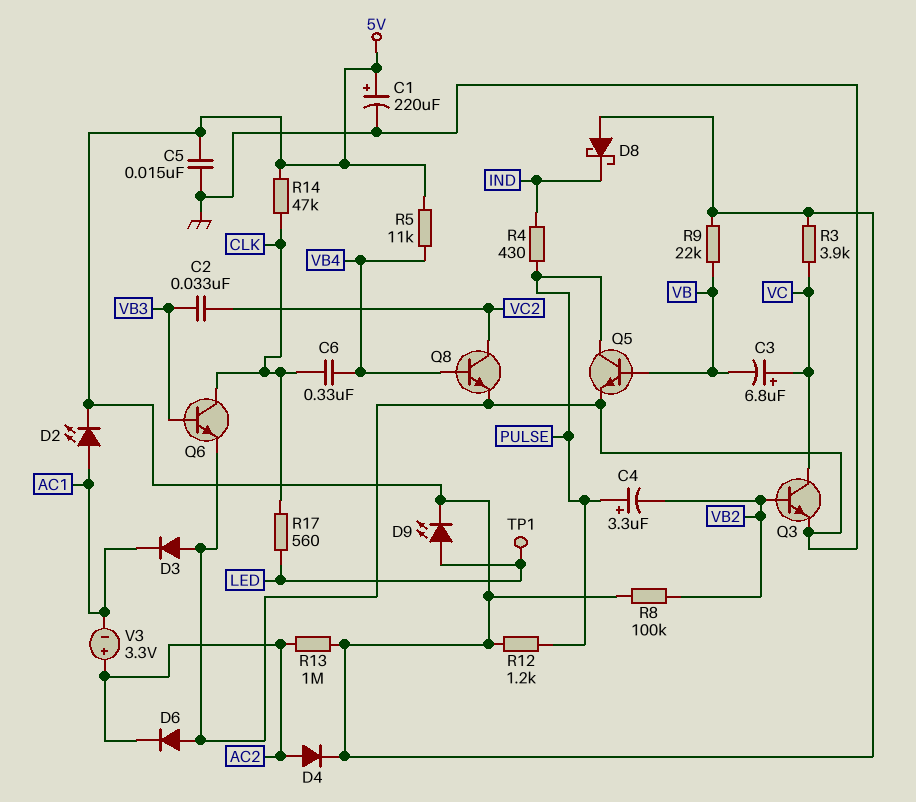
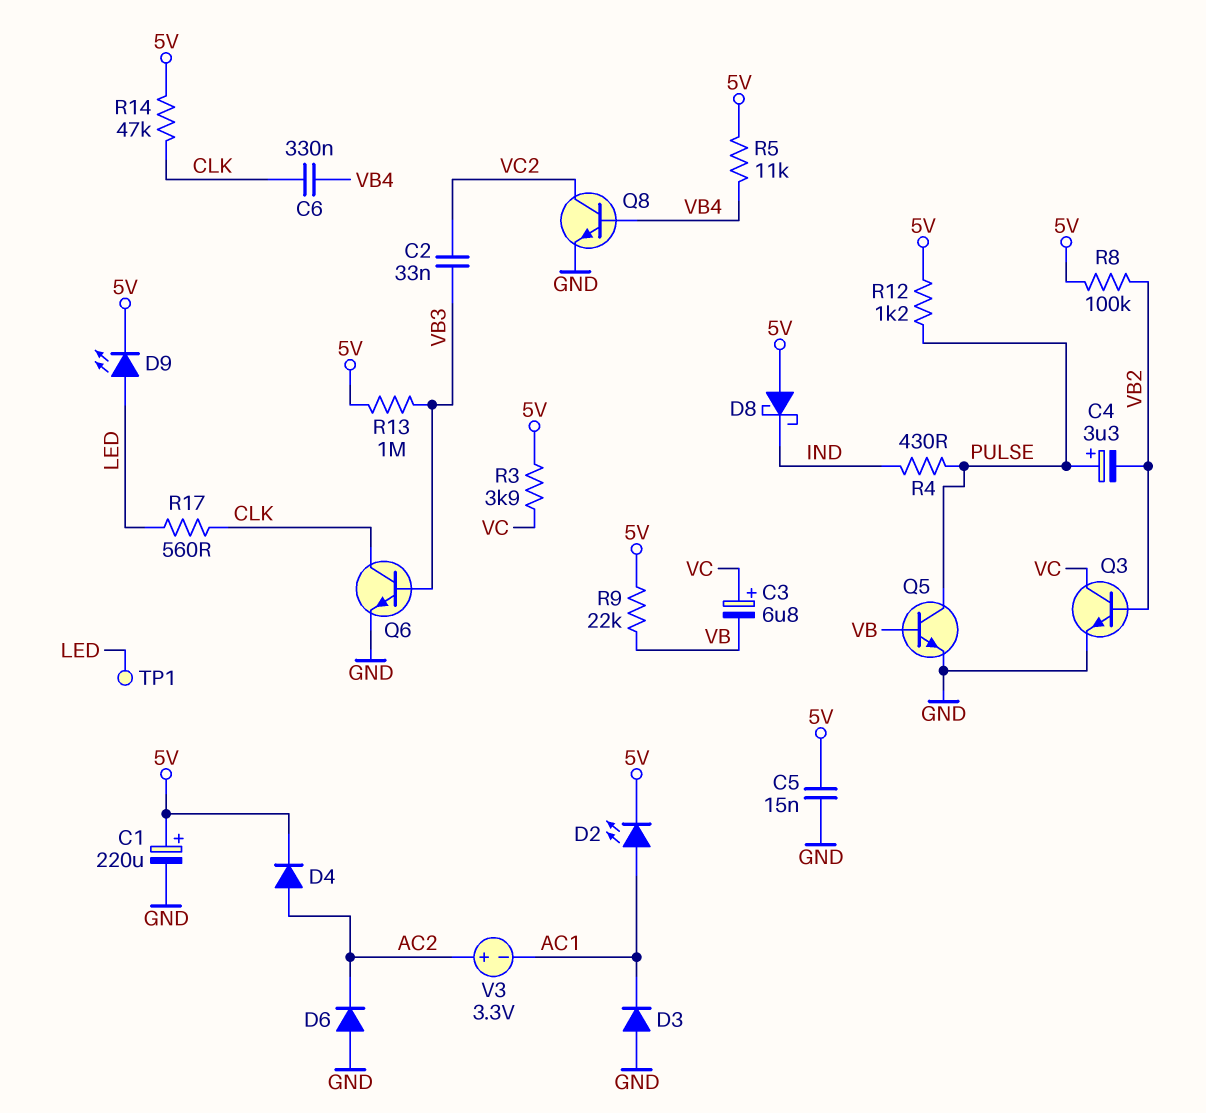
R13: 1M (5V, AC2) -> 1M (5V, VB3)

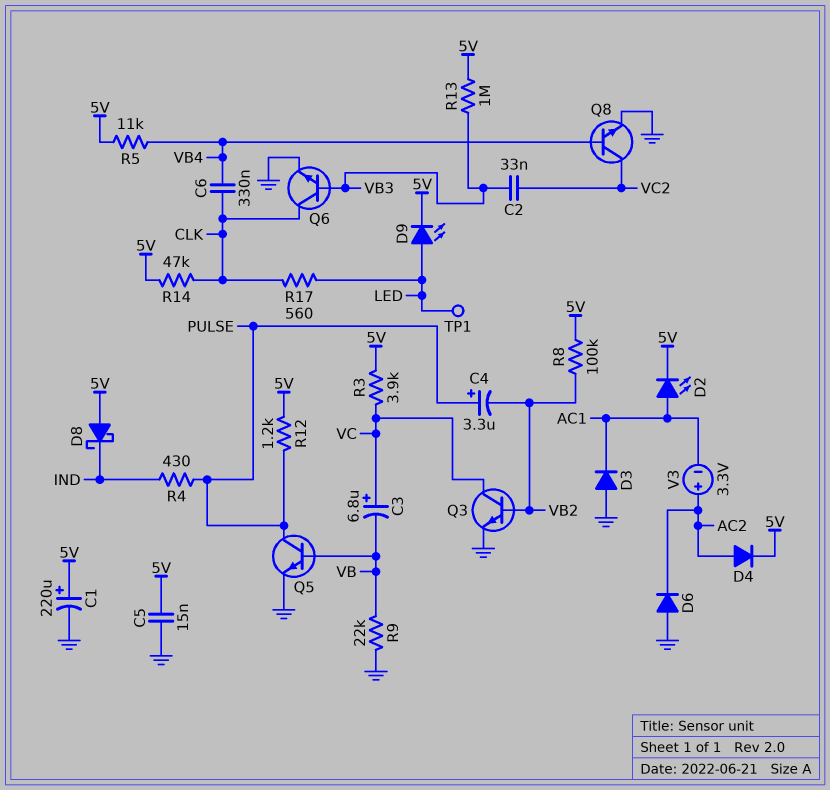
R9: 22k (5V, VB) -> 22k (GND, VB)

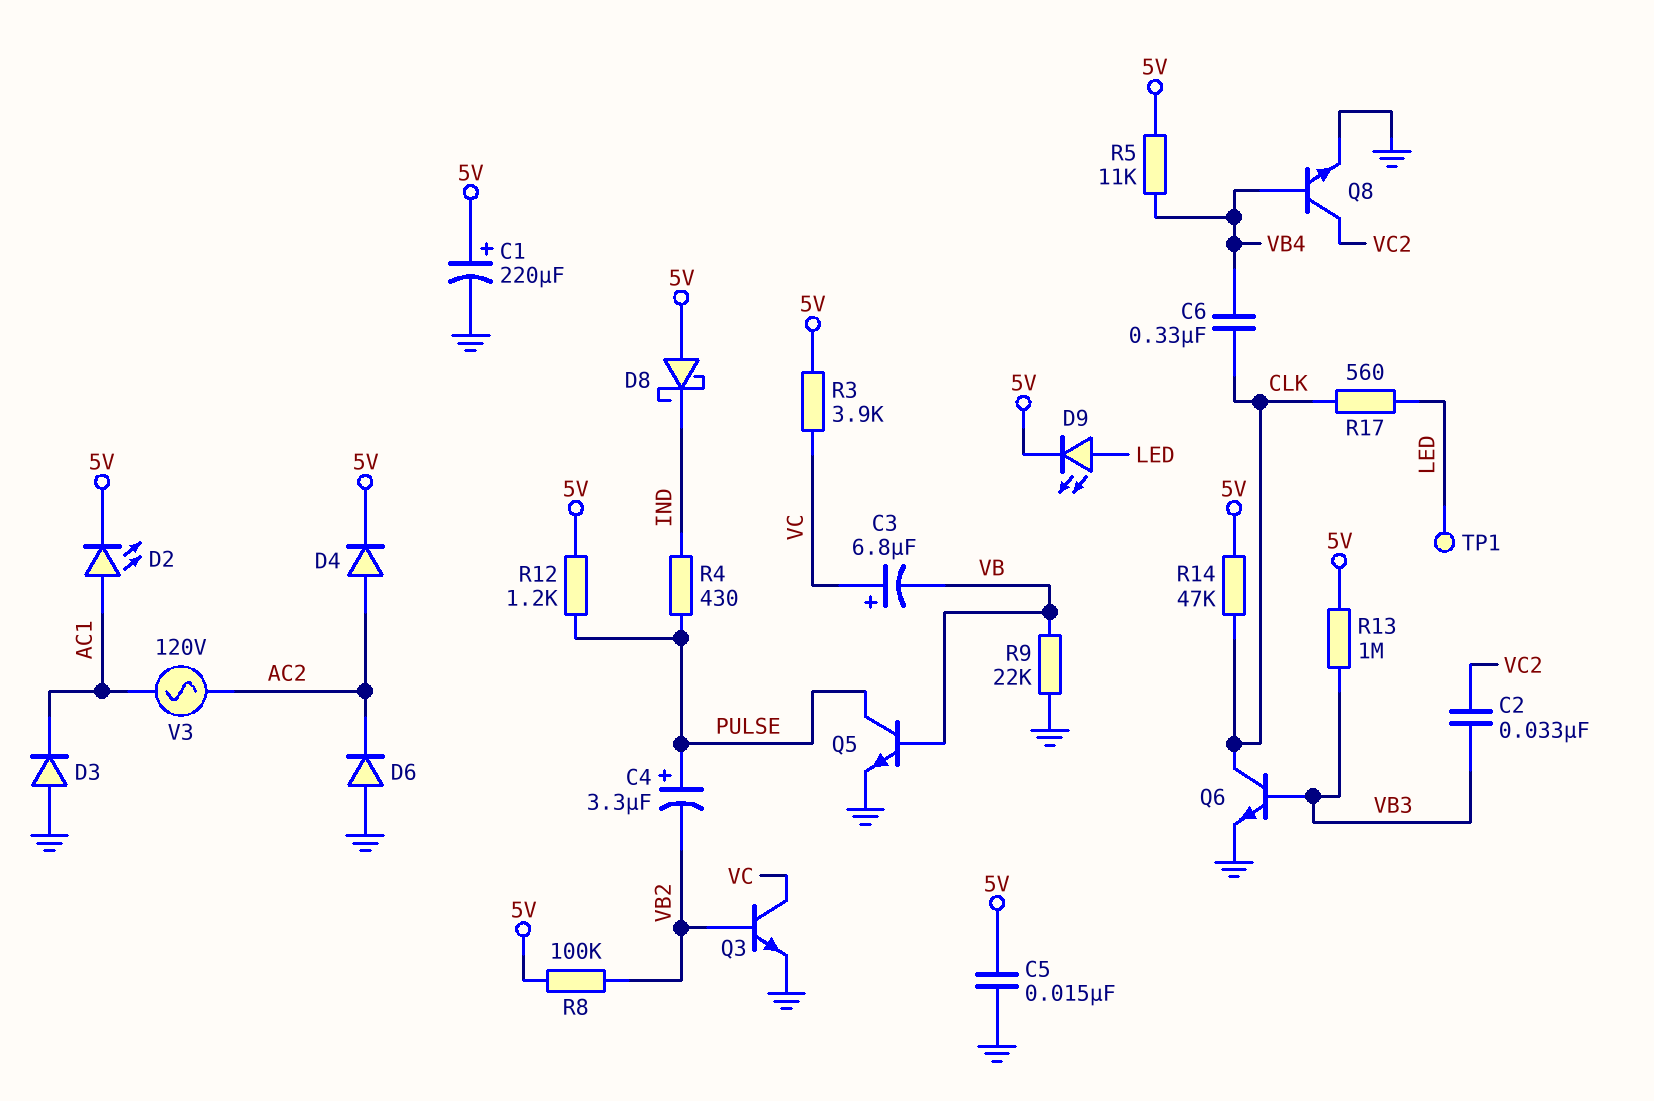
V3: 3.3V (plus AC2, minus AC1) -> AC 120V (AC1, AC2)

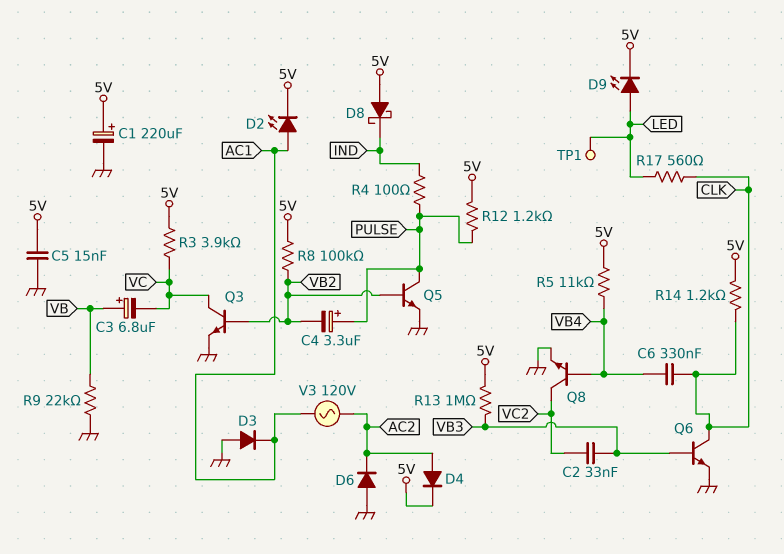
C3: 6.8uF (plus VC, minus VB) -> 6.8uF (plus VB, minus VC)
Q5: NPN (B VB, C PULSE, E GND) -> NPN (B VB2, C PULSE, E GND)
R4: 430 (IND, PULSE) -> 100 (IND, PULSE)
R14: 47k (5V, CLK) -> 1.2k (5V, CLK)

